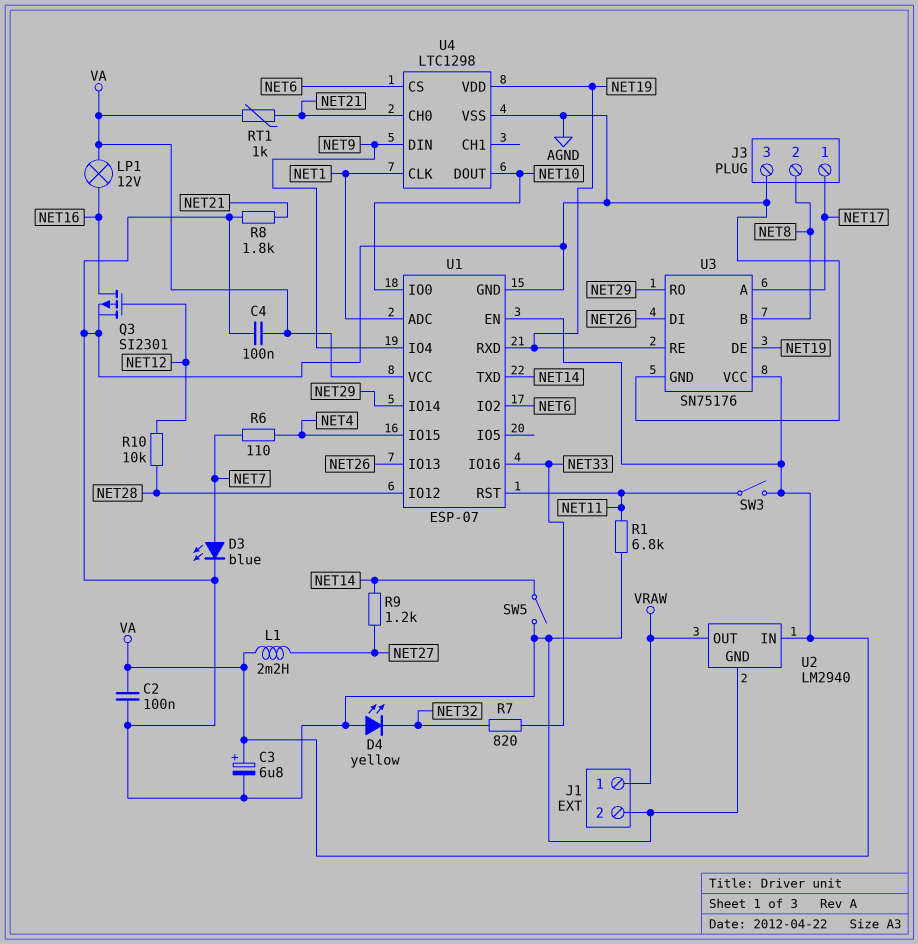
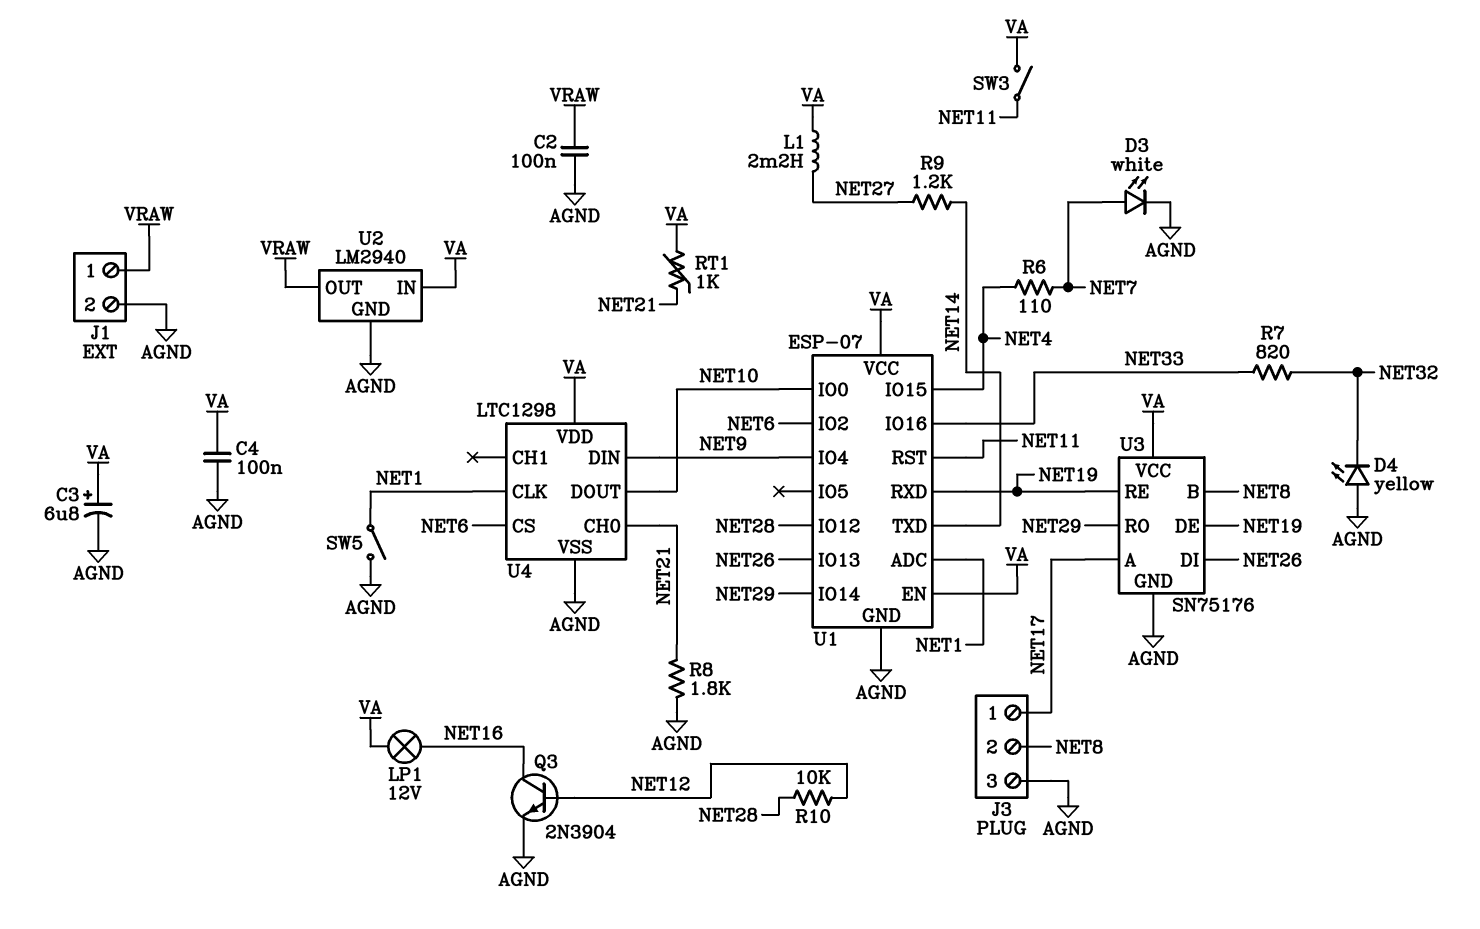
C2: 100nF (AGND, VA) -> 100nF (AGND, VRAW)
D3: LED blue (A NET7, K AGND) -> LED white (A NET7, K AGND)
Q3: PMOS SI2301 (G NET12, D NET16, S AGND) -> NPN 2N3904 (B NET12, C NET16, E AGND)
R1: 6.8k (AGND, NET11) -> none
SW5: switch (AGND, NET14) -> switch (AGND, NET1)
U4 pin VDD: NET19 -> VA

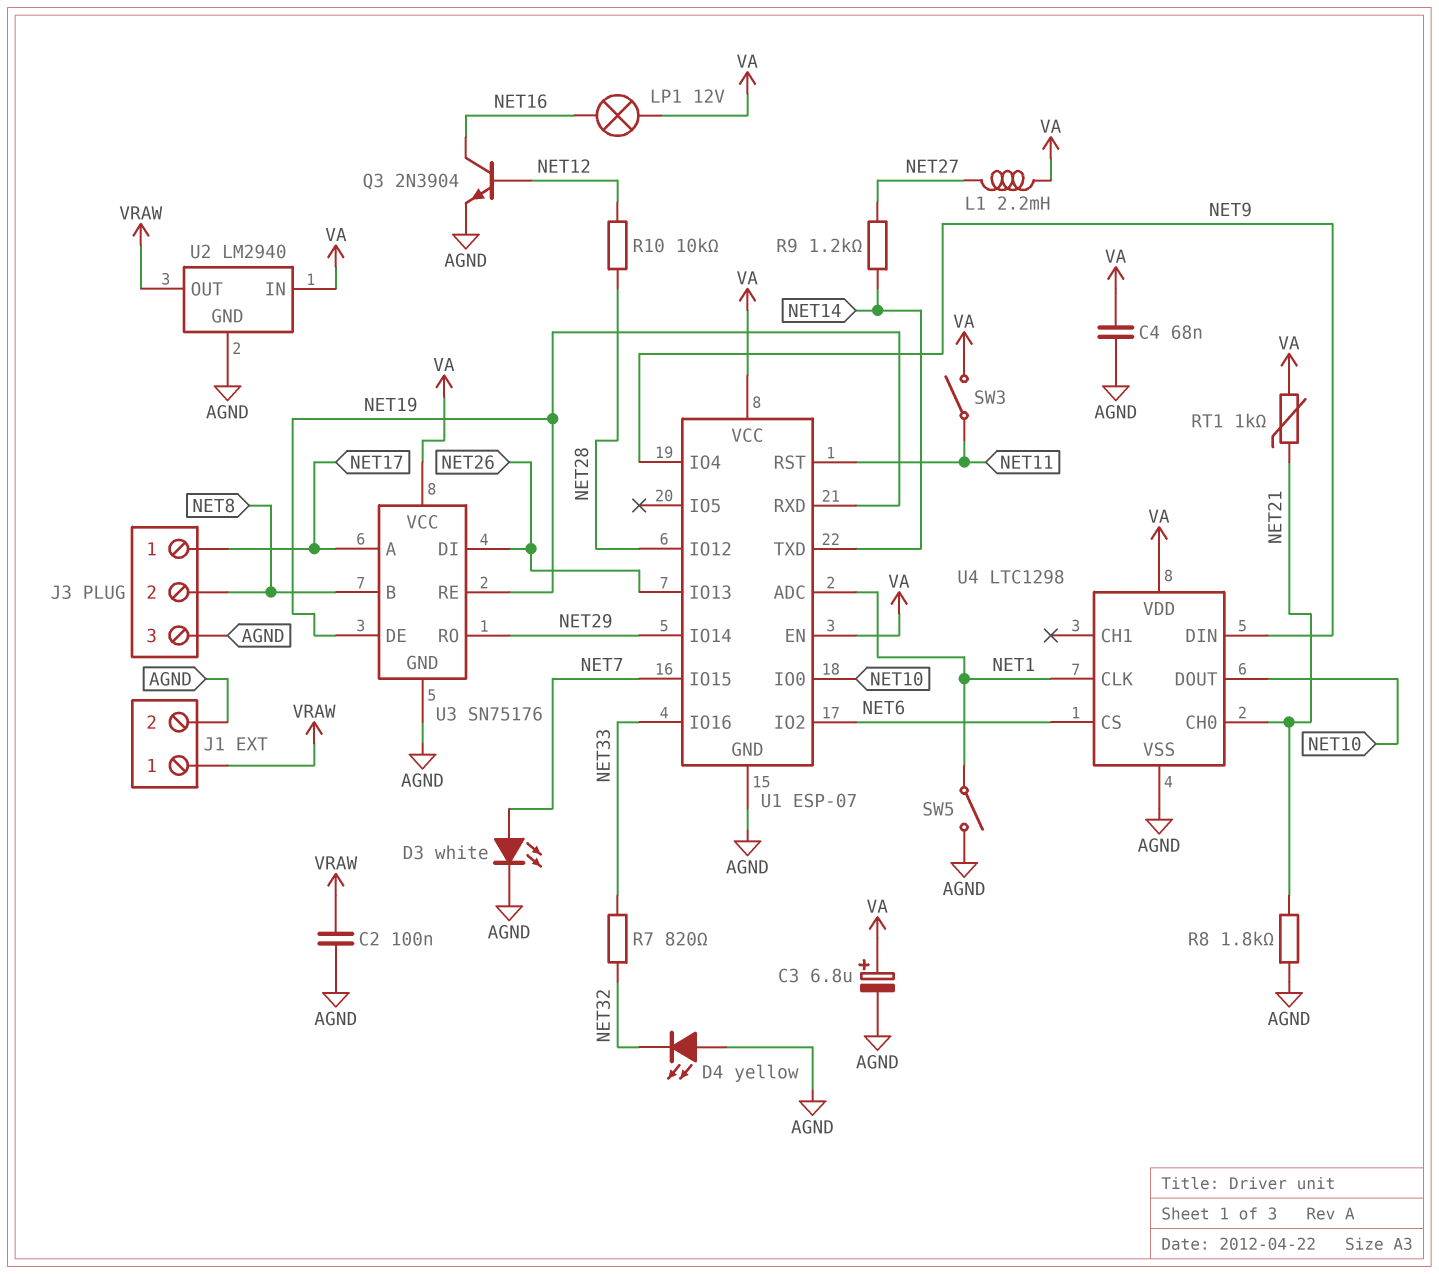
C4: 100nF (AGND, VA) -> 68nF (AGND, VA)
R6: 110 (NET4, NET7) -> none
U1 pin IO15: NET4 -> NET7

